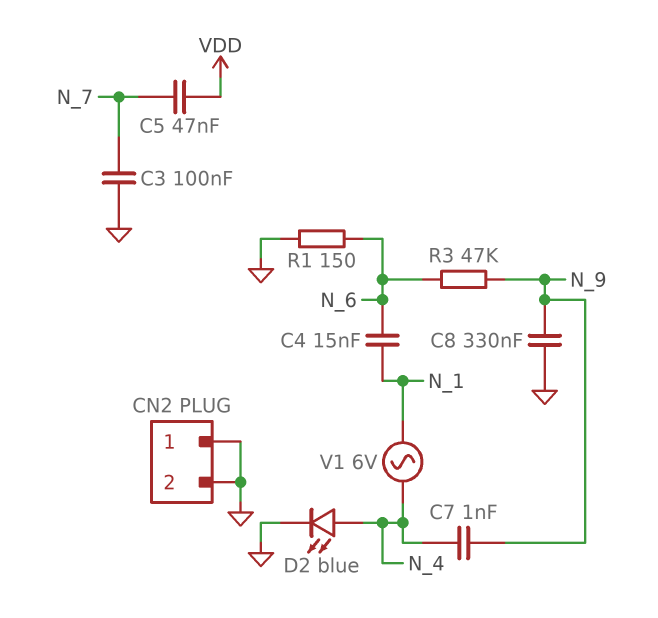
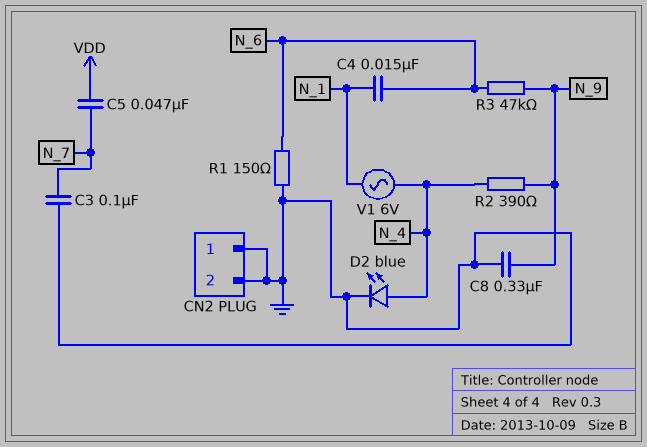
C7: 1nF (N_4, N_9) -> none
R2: none -> 390 (N_4, N_9)

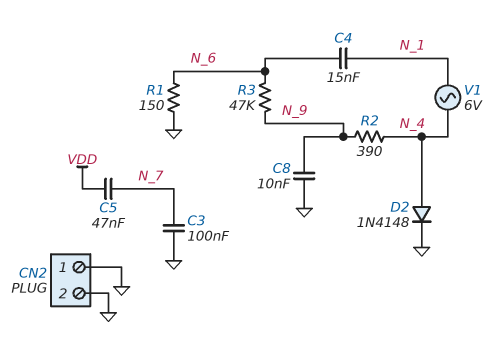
C8: 330nF (GND, N_9) -> 10nF (GND, N_9)
D2: LED blue (A N_4, K GND) -> diode 1N4148 (A N_4, K GND)

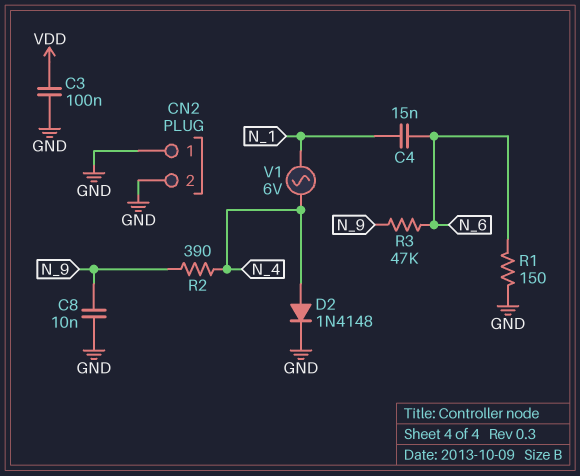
C3: 100nF (GND, N_7) -> 100nF (GND, VDD)
C5: 47nF (N_7, VDD) -> none

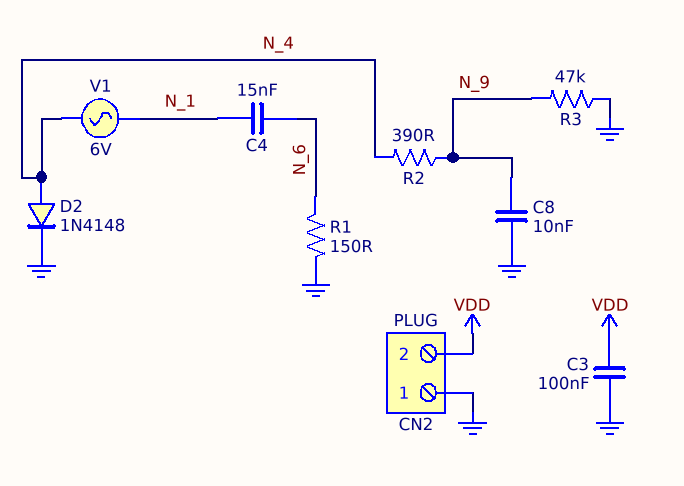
CN2 pin 2: GND -> VDD
R3: 47k (N_6, N_9) -> 47k (GND, N_9)

